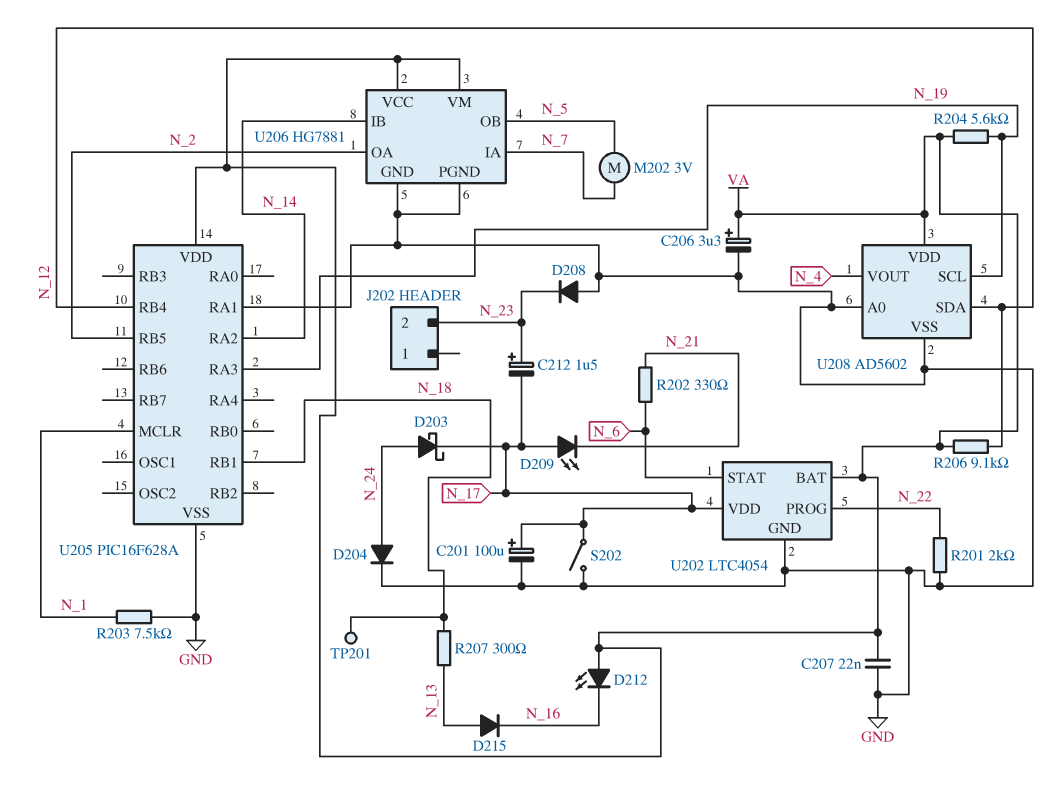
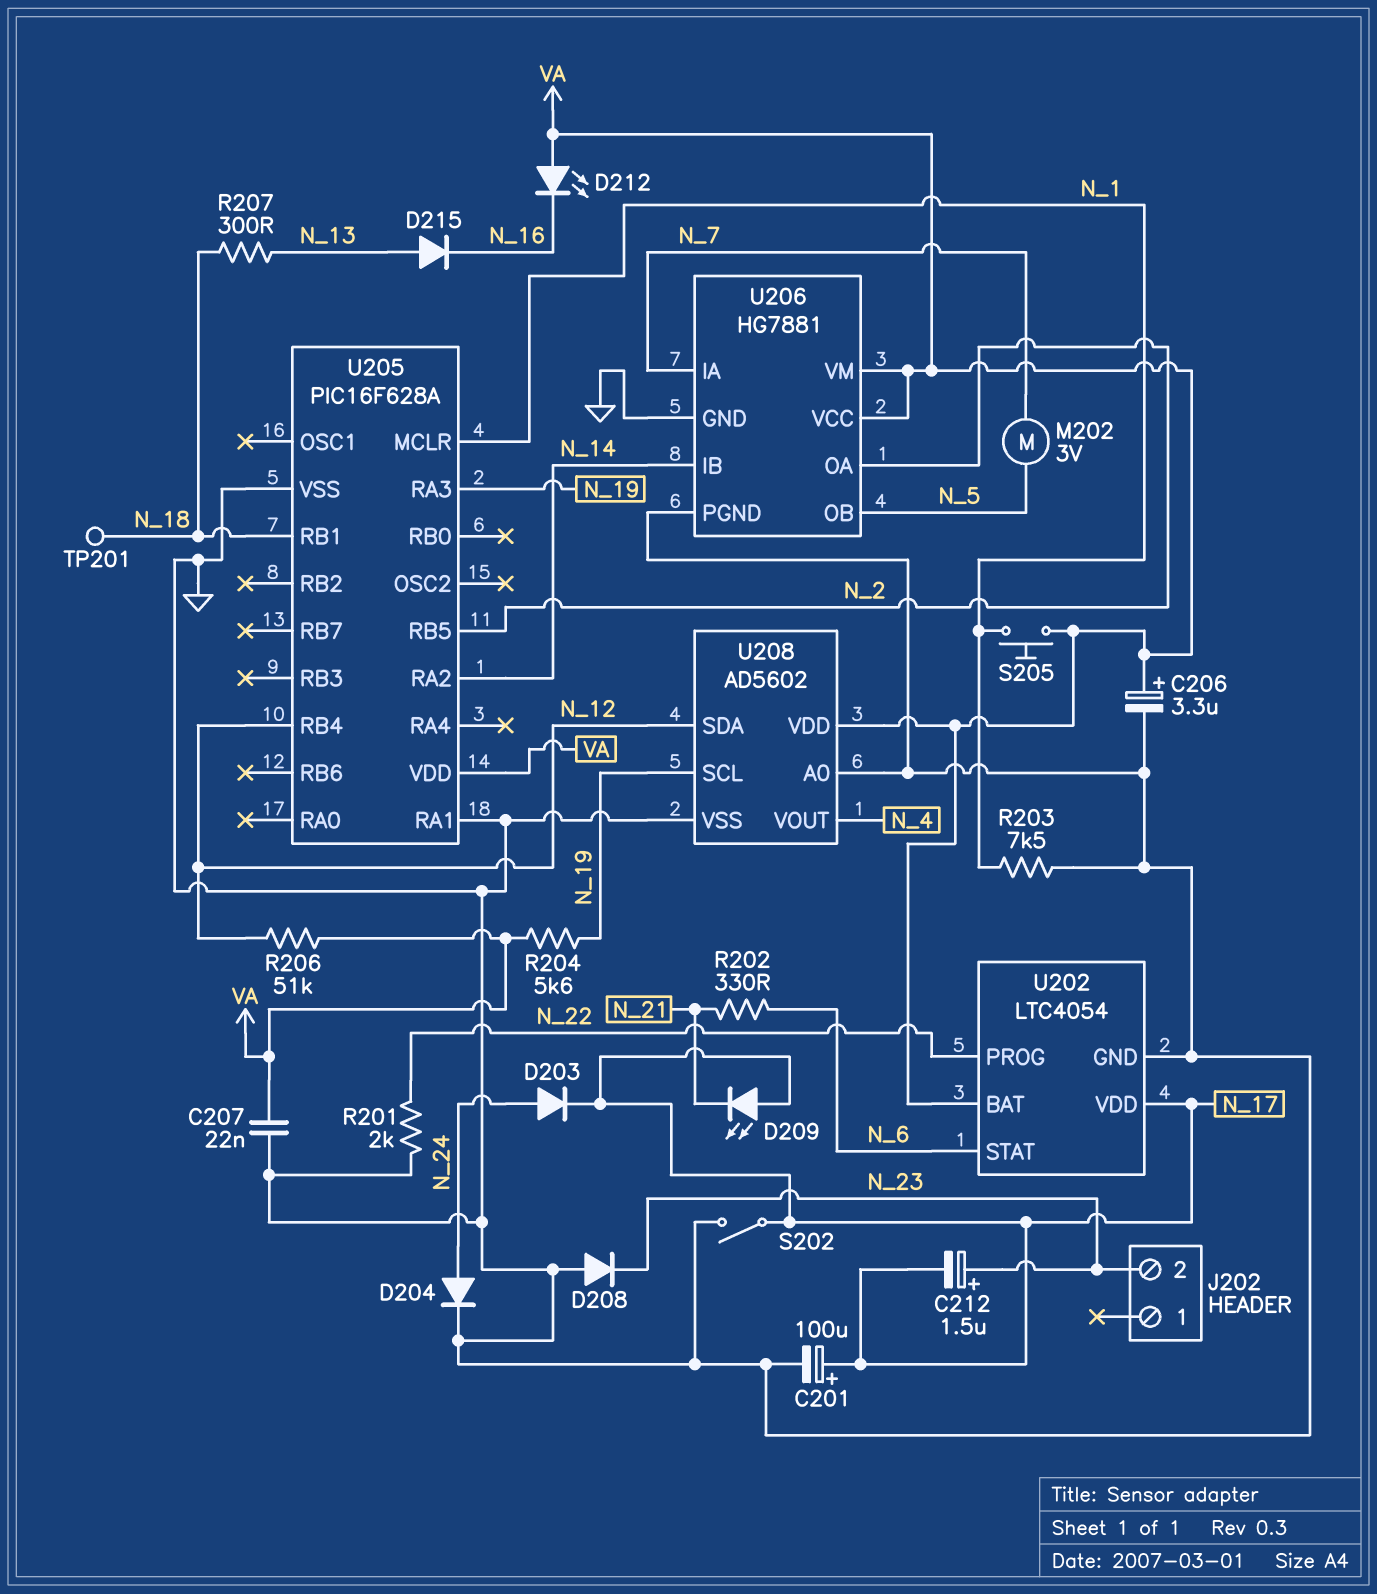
D203: schottky (A N_24, K N_17) -> diode (A N_24, K N_17)
R206: 9.1k (N_12, VA) -> 51k (N_12, VA)
S205: none -> button (N_1, VA)

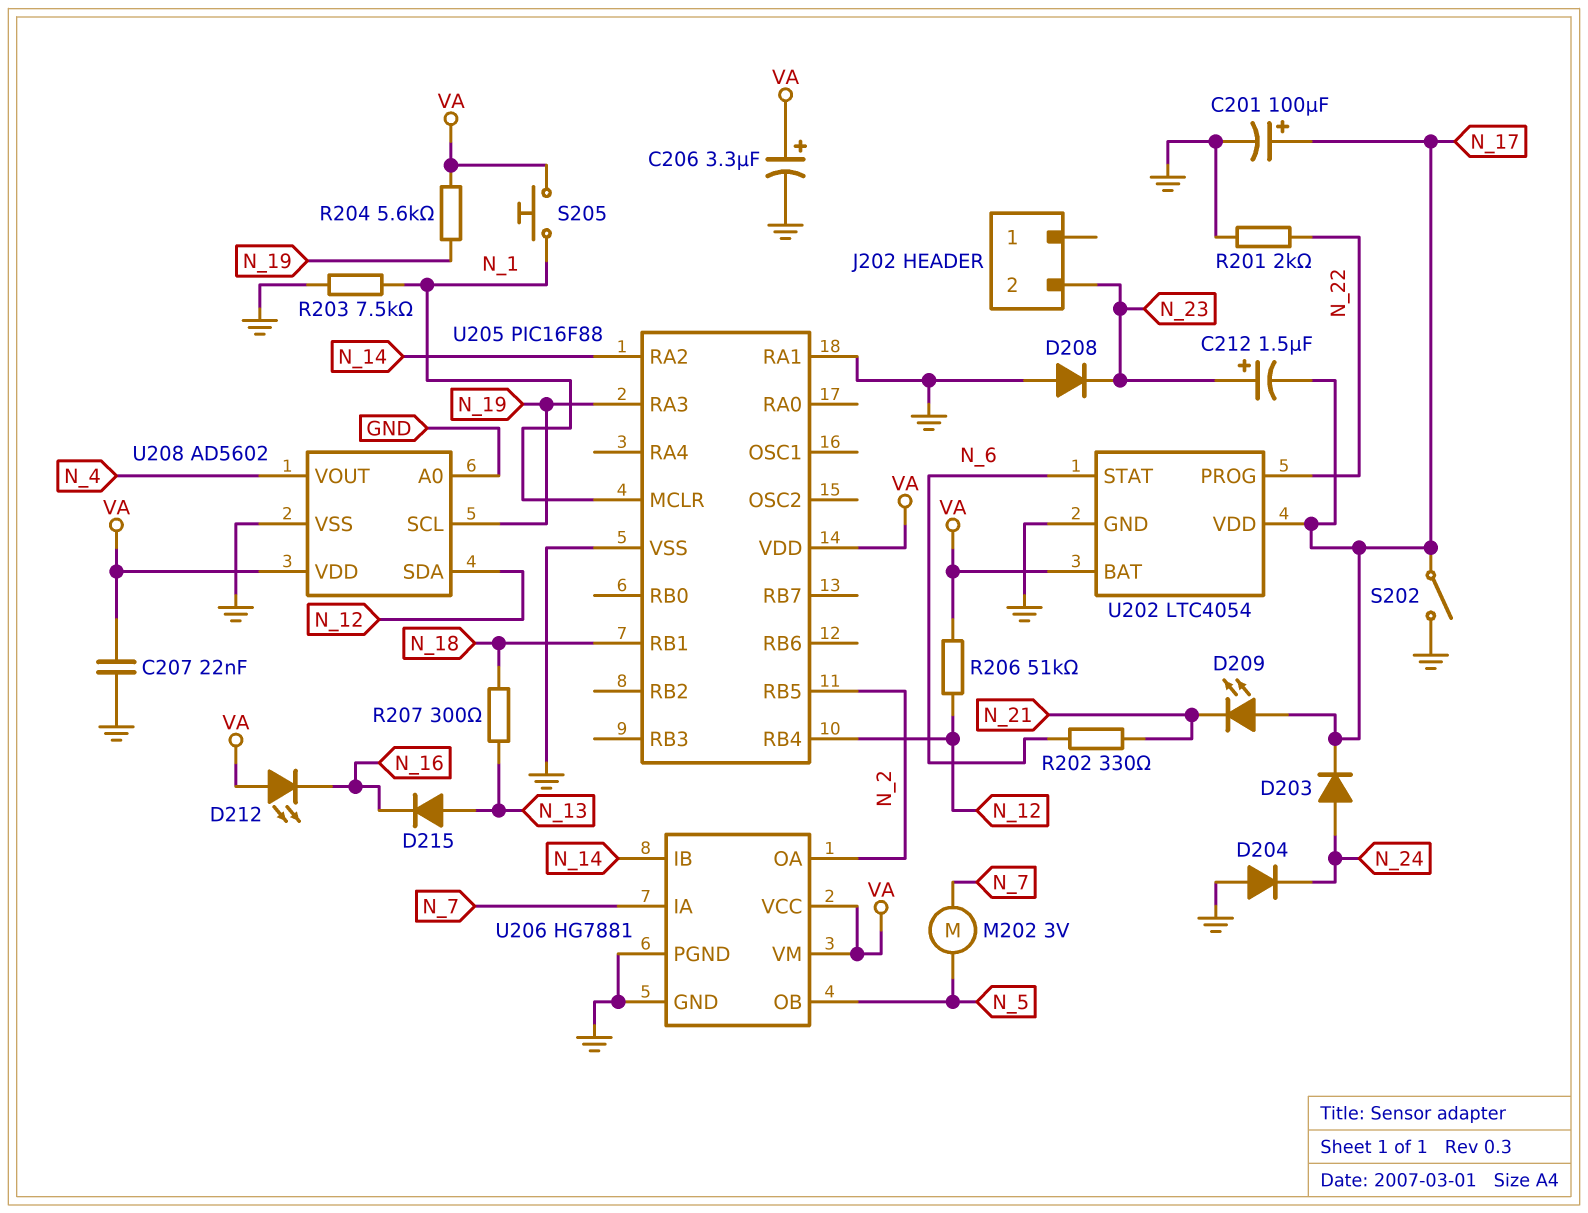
D204: diode (A N_24, K GND) -> diode (A GND, K N_24)
TP201: test point (N_18) -> none
U205: PIC16F628A -> PIC16F88

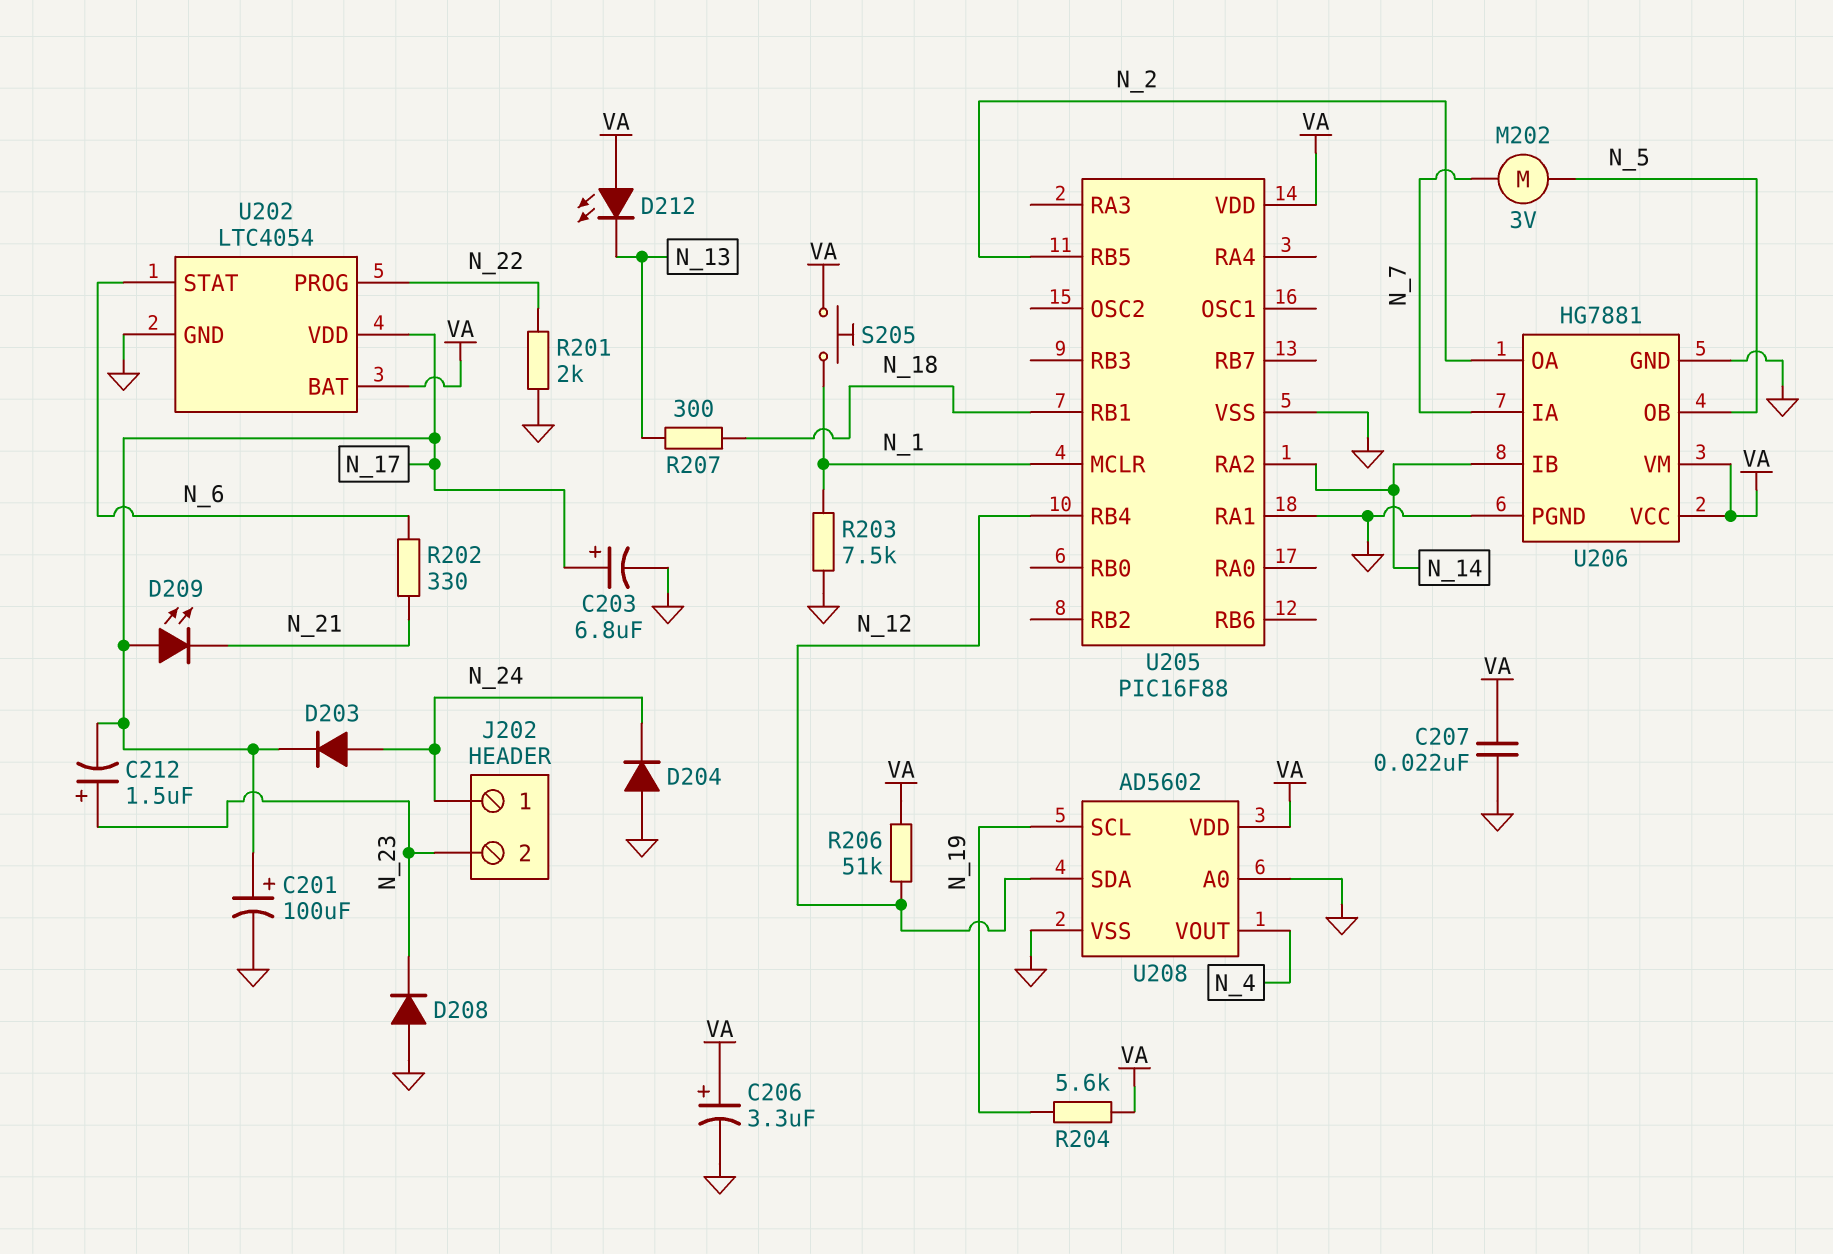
C203: none -> 6.8uF (plus N_17, minus GND)
D212: LED (A VA, K N_16) -> LED (A VA, K N_13)
D215: diode (A N_13, K N_16) -> none
J202 pin 1: none -> N_24
S202: switch (GND, N_17) -> none
U205 pin RA3: N_19 -> none

